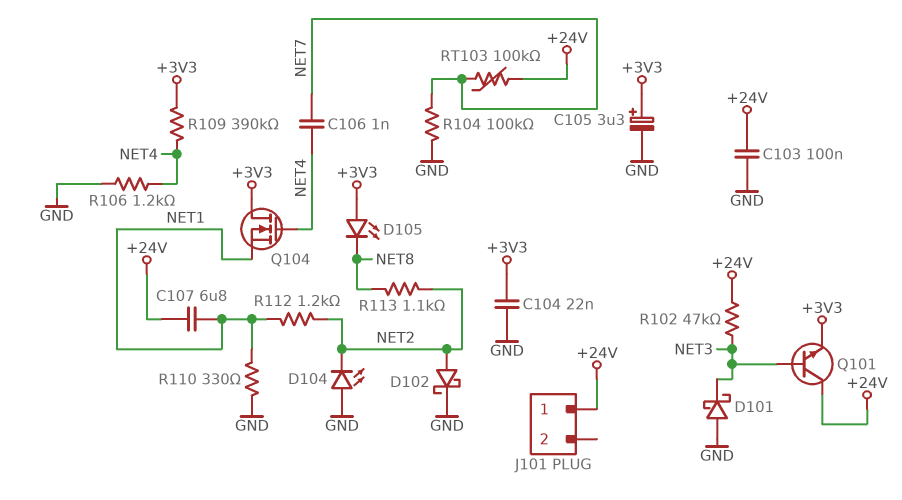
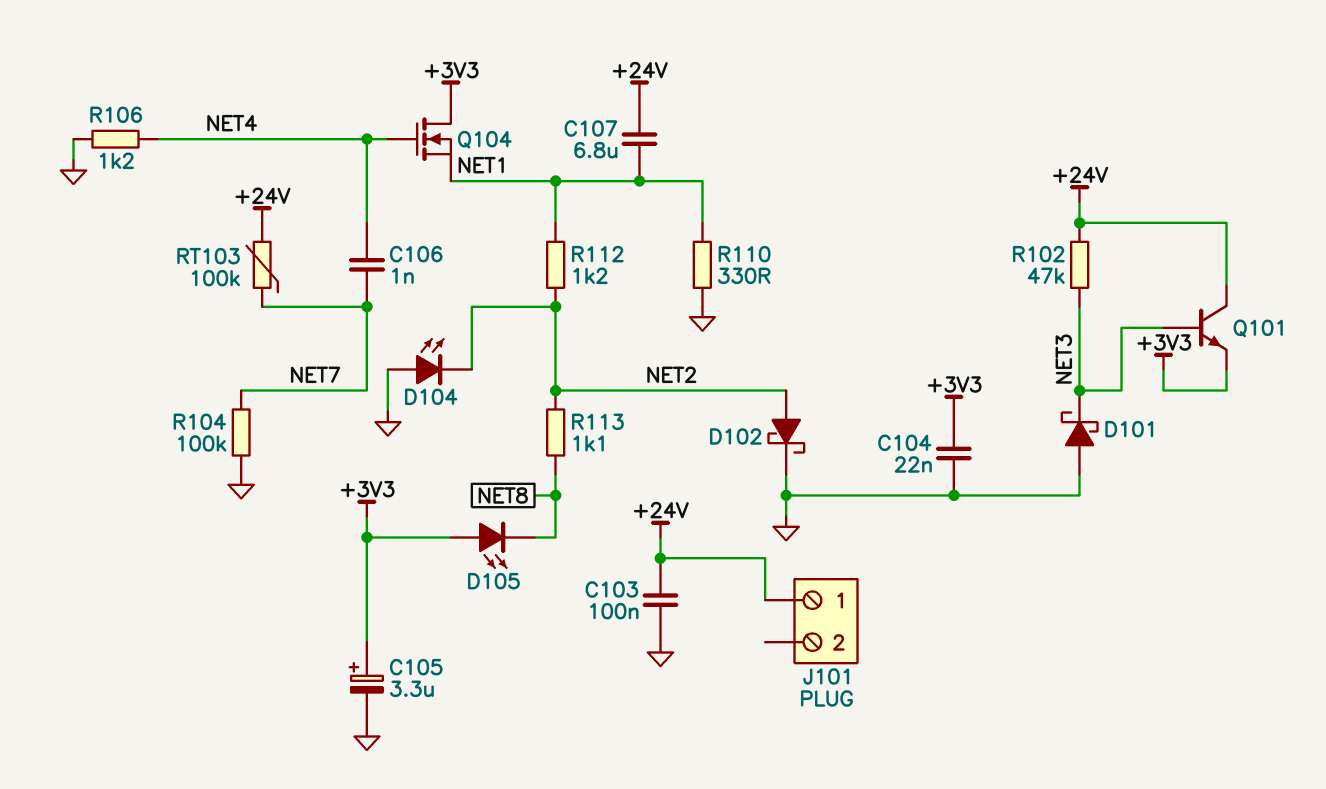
R109: 390k (+3V3, NET4) -> none

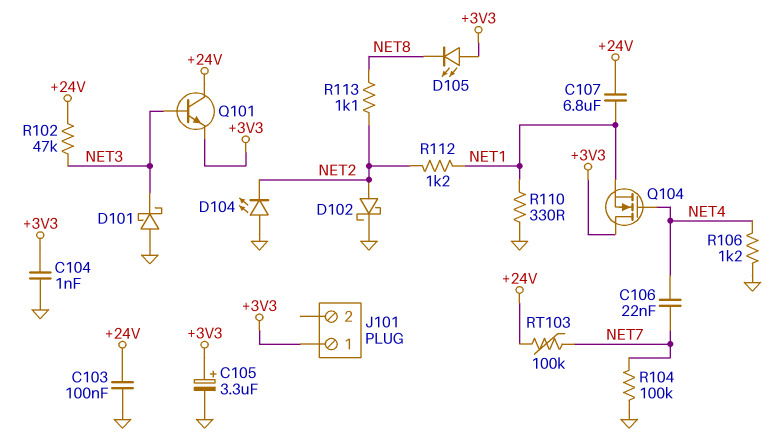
C104: 22nF (+3V3, GND) -> 1nF (+3V3, GND)
C106: 1nF (NET4, NET7) -> 22nF (NET4, NET7)
J101 pin 1: +24V -> +3V3

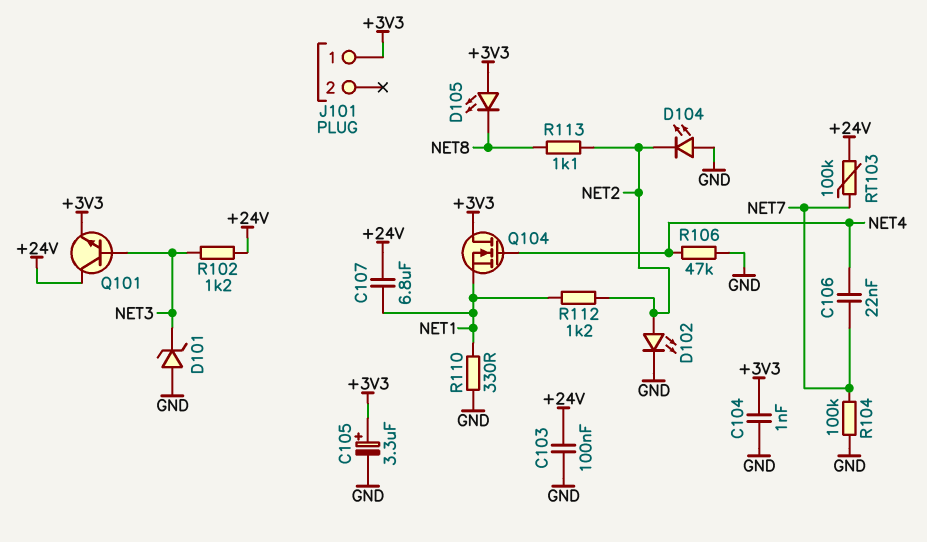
D101: schottky (A GND, K NET3) -> zener (A GND, K NET3)
D102: schottky (A NET2, K GND) -> LED (A NET2, K GND)
R102: 47k (+24V, NET3) -> 1.2k (+24V, NET3)
R106: 1.2k (GND, NET4) -> 47k (GND, NET4)

